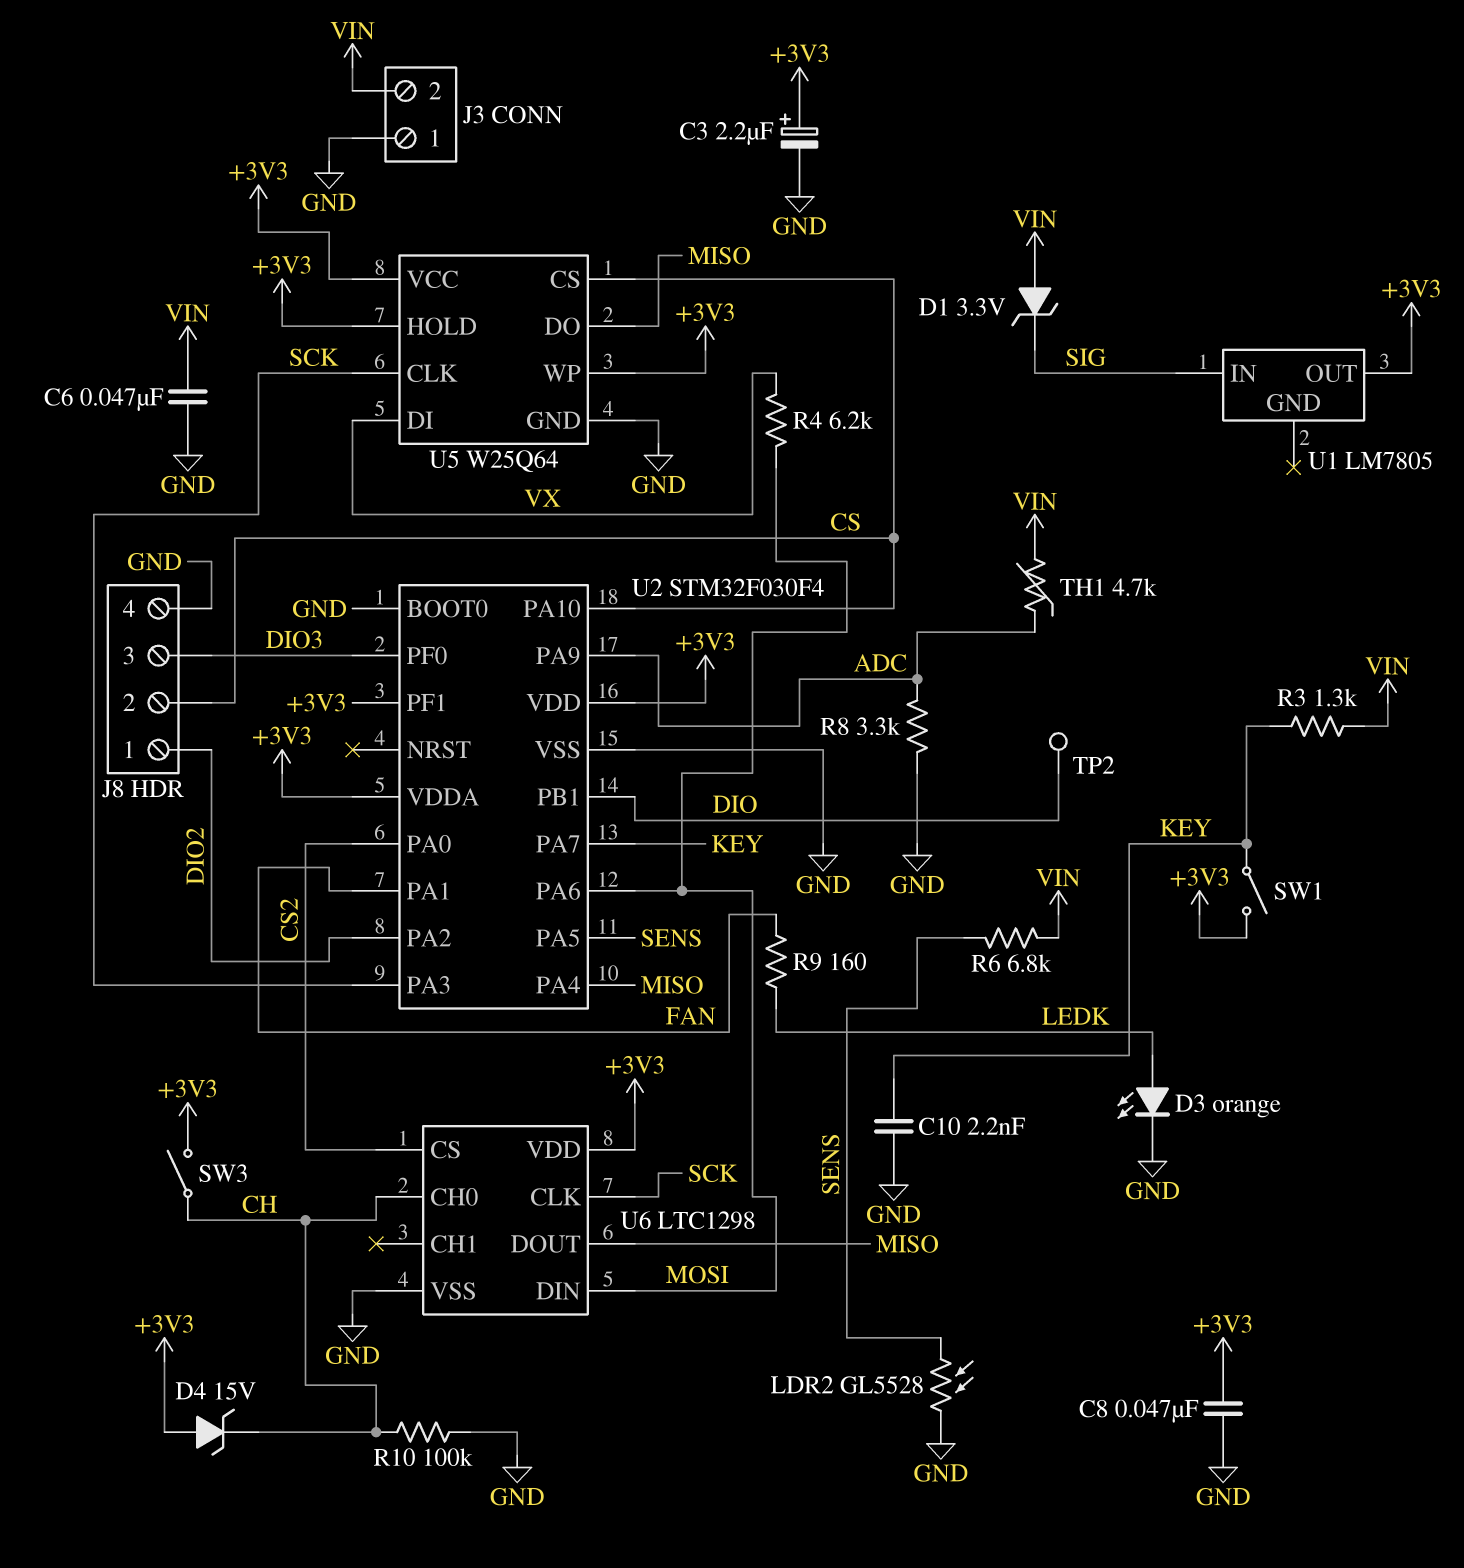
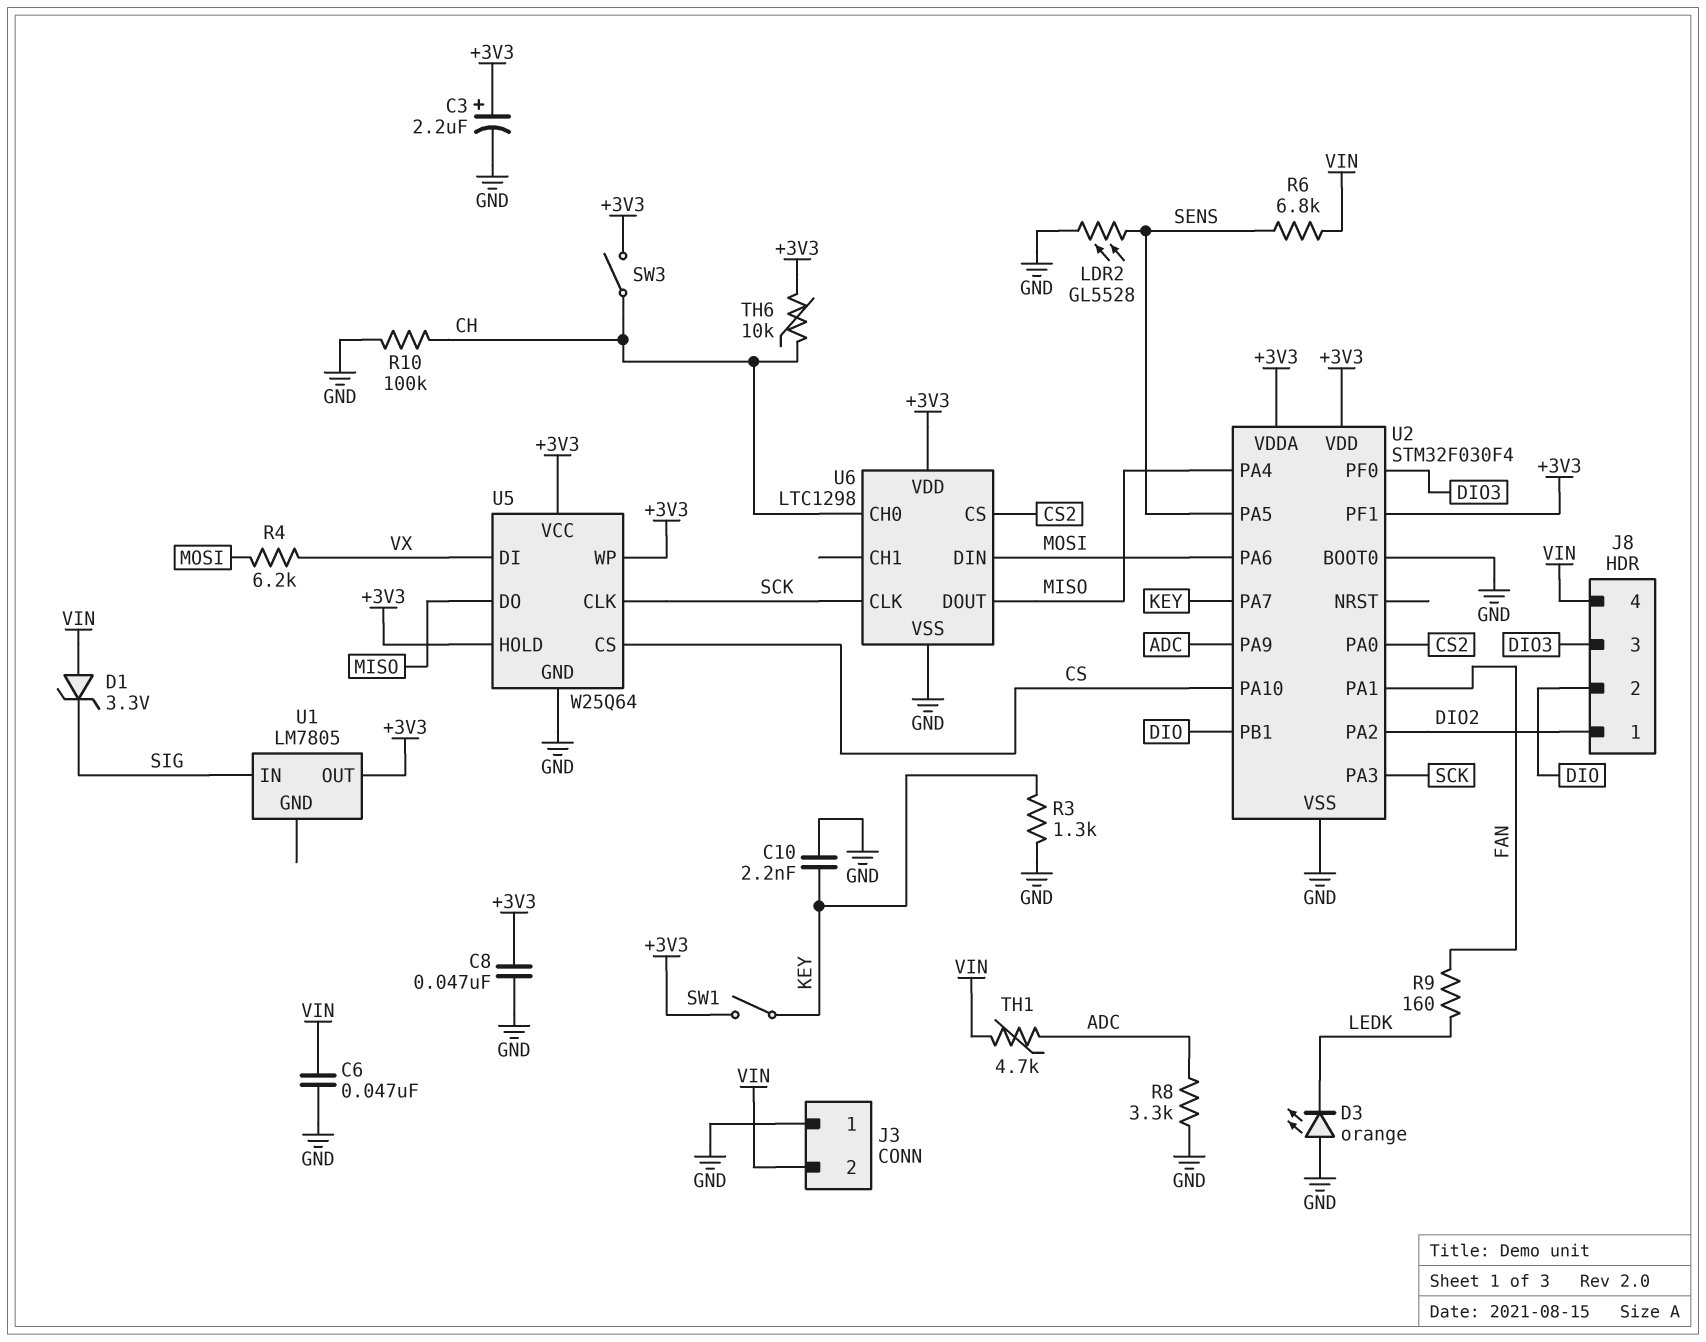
D3: LED orange (A LEDK, K GND) -> LED orange (A GND, K LEDK)
D4: zener 15V (A +3V3, K CH) -> none
J8 pin 2: CS -> DIO
J8 pin 4: GND -> VIN
R3: 1.3k (KEY, VIN) -> 1.3k (GND, KEY)
TH6: none -> 10k (+3V3, CH)
TP2: test point (DIO) -> none

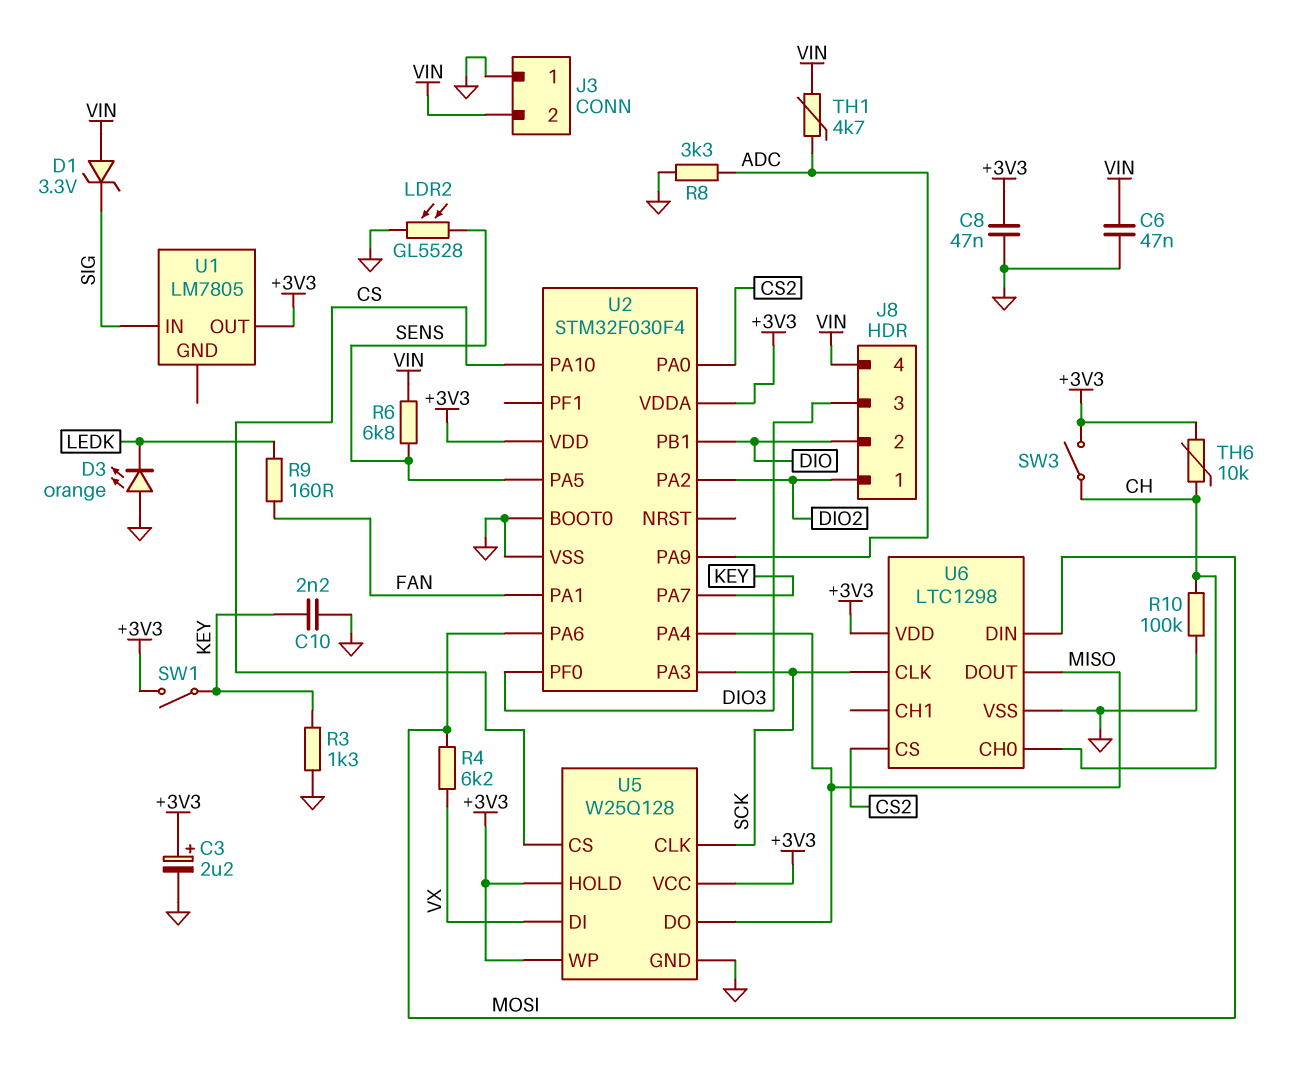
U2 pin PF1: +3V3 -> none
U5: W25Q64 -> W25Q128

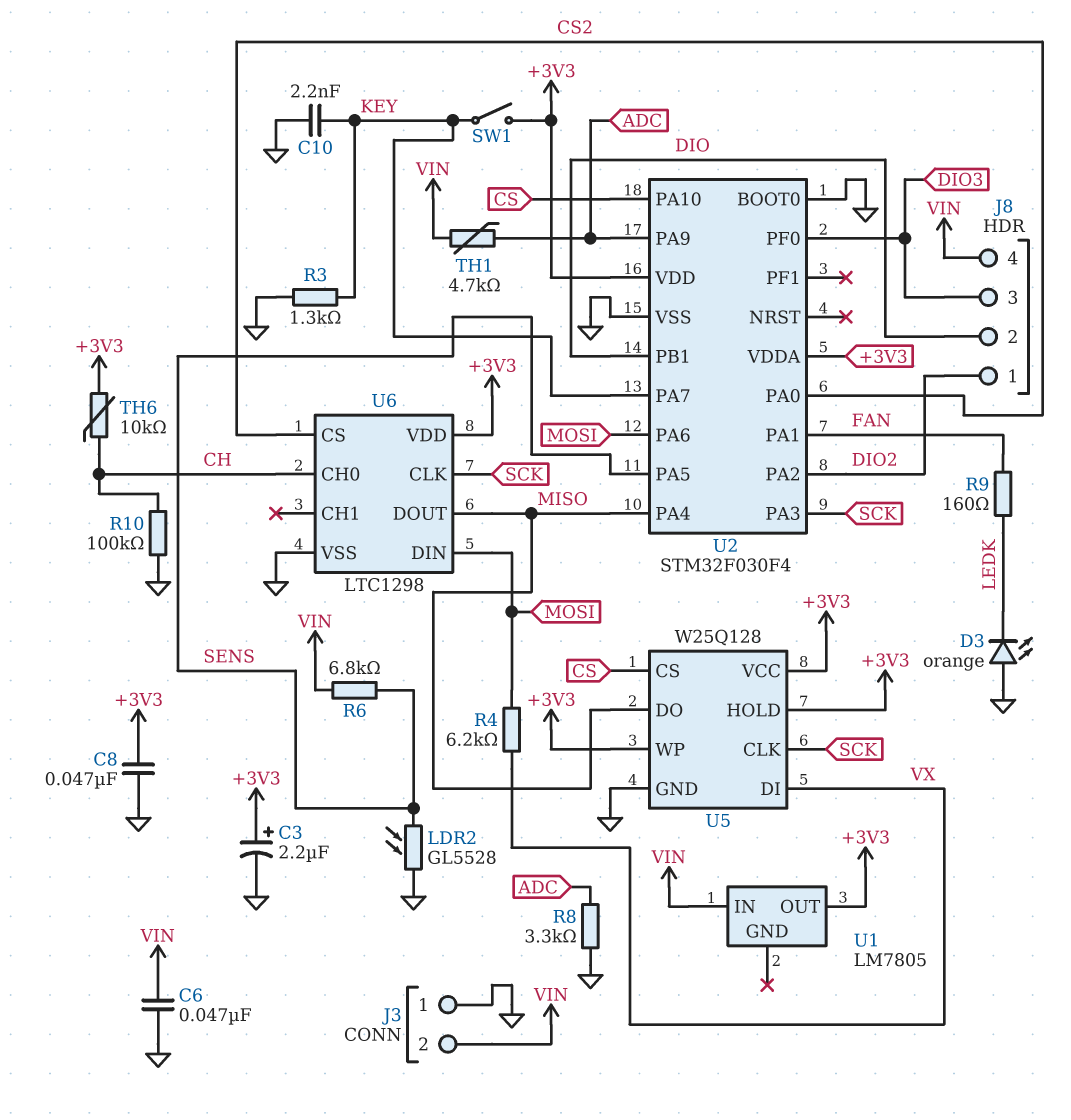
D1: zener 3.3V (A VIN, K SIG) -> none
SW3: switch (+3V3, CH) -> none
U1 pin IN: SIG -> VIN

